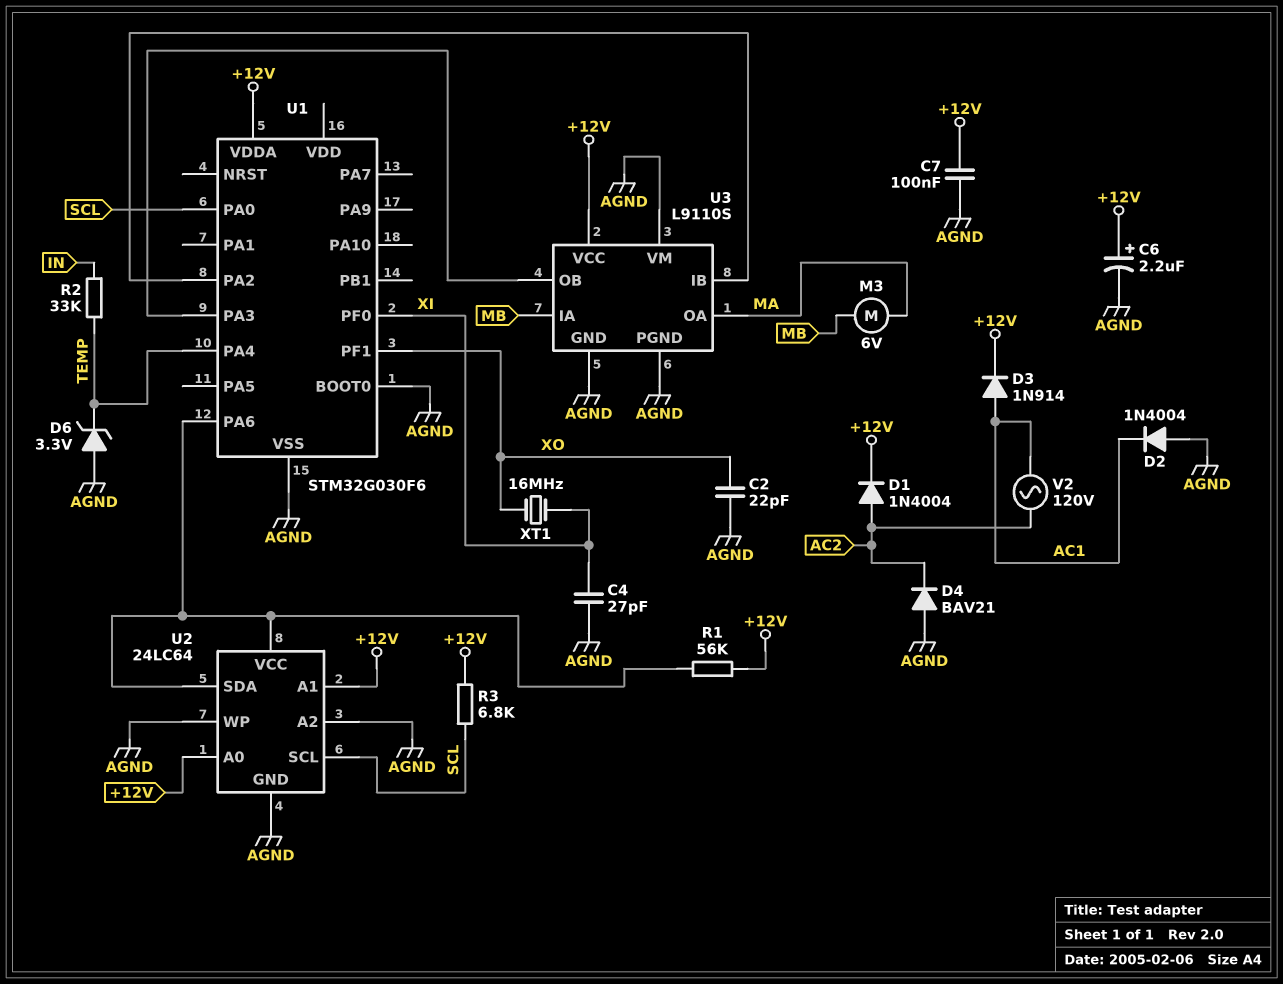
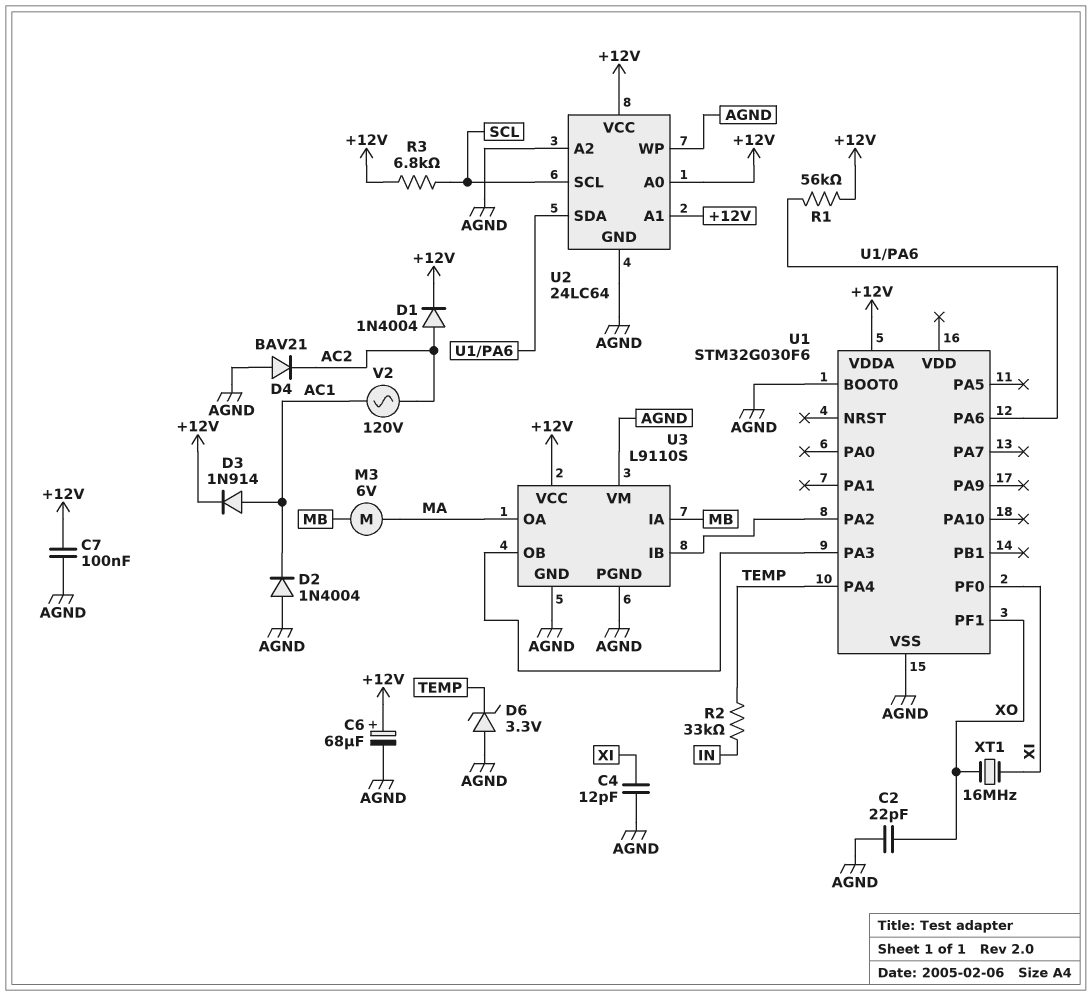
C4: 27pF (AGND, XI) -> 12pF (AGND, XI)
C6: 2.2uF (plus +12V, minus AGND) -> 68uF (plus +12V, minus AGND)
U1 pin PA0: SCL -> none
U2 pin VCC: U1/PA6 -> +12V

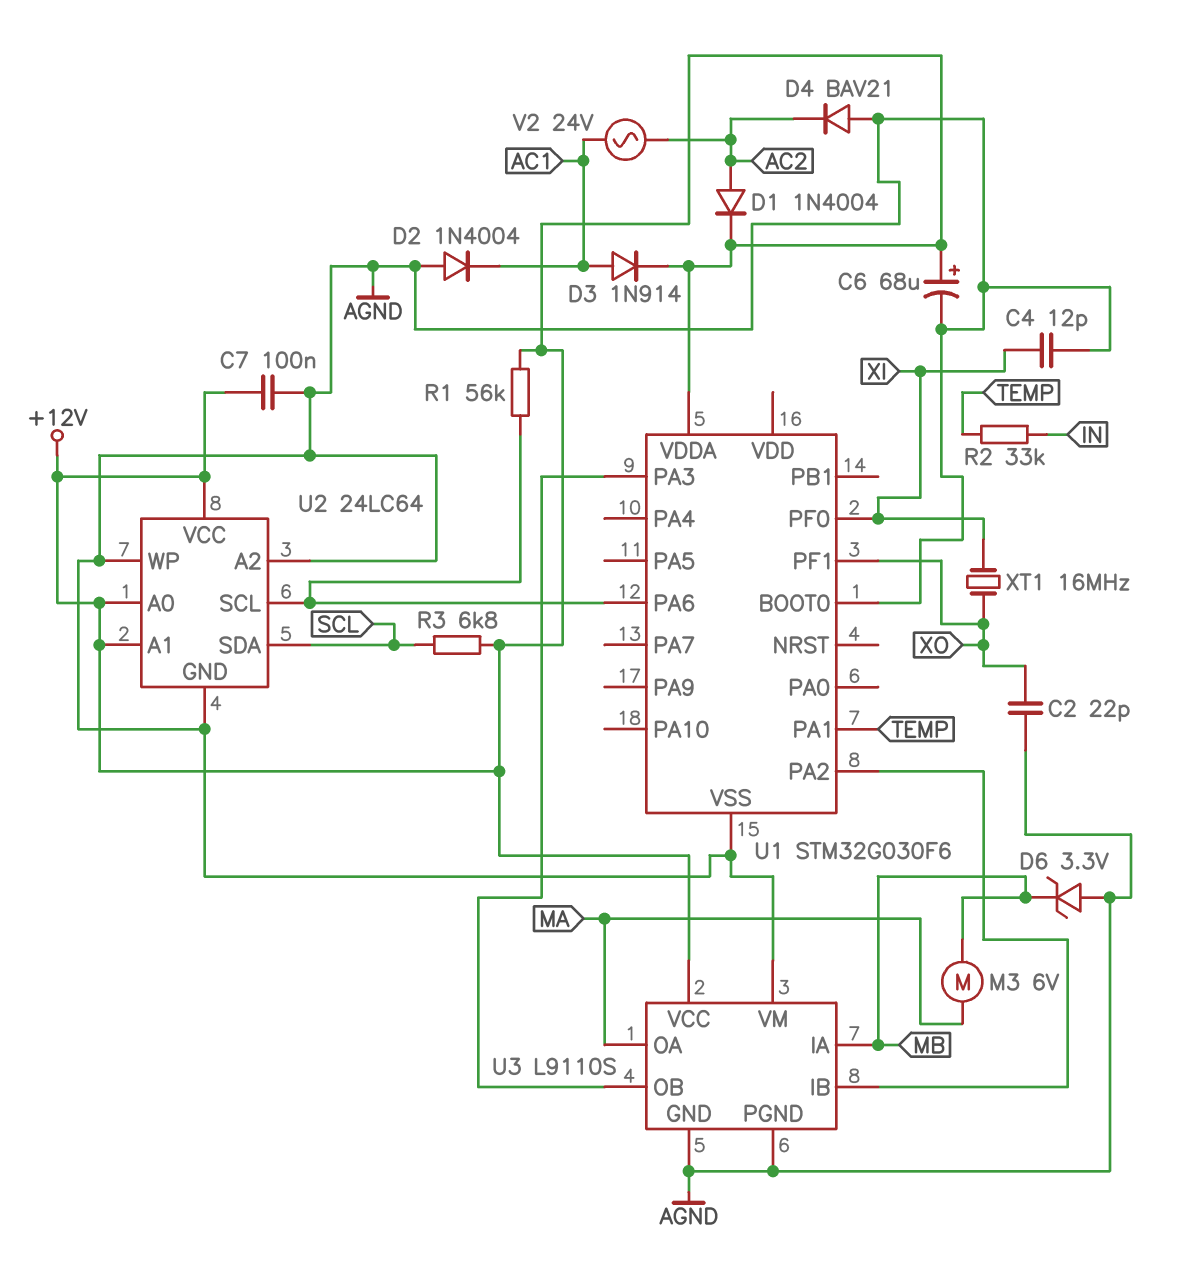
D6: zener 3.3V (A AGND, K TEMP) -> zener 3.3V (A AGND, K MB)
U1 pin PA1: none -> TEMP
U1 pin PA4: TEMP -> none
U2 pin SCL: SCL -> U1/PA6
U2 pin SDA: U1/PA6 -> SCL
V2: AC 120V (AC1, AC2) -> AC 24V (AC1, AC2)

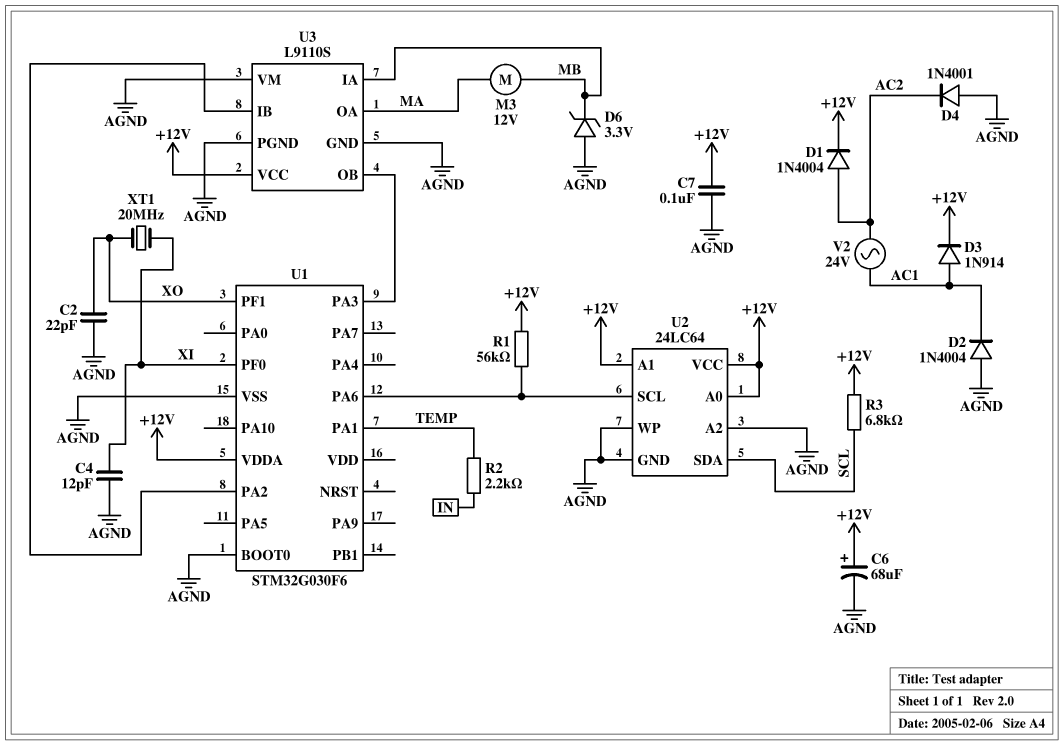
D4: diode BAV21 (A AGND, K AC2) -> diode 1N4001 (A AGND, K AC2)
M3: motor 6V (MA, MB) -> motor 12V (MA, MB)
R2: 33k (IN, TEMP) -> 2.2k (IN, TEMP)
XT1: 16MHz (XI, XO) -> 20MHz (XI, XO)

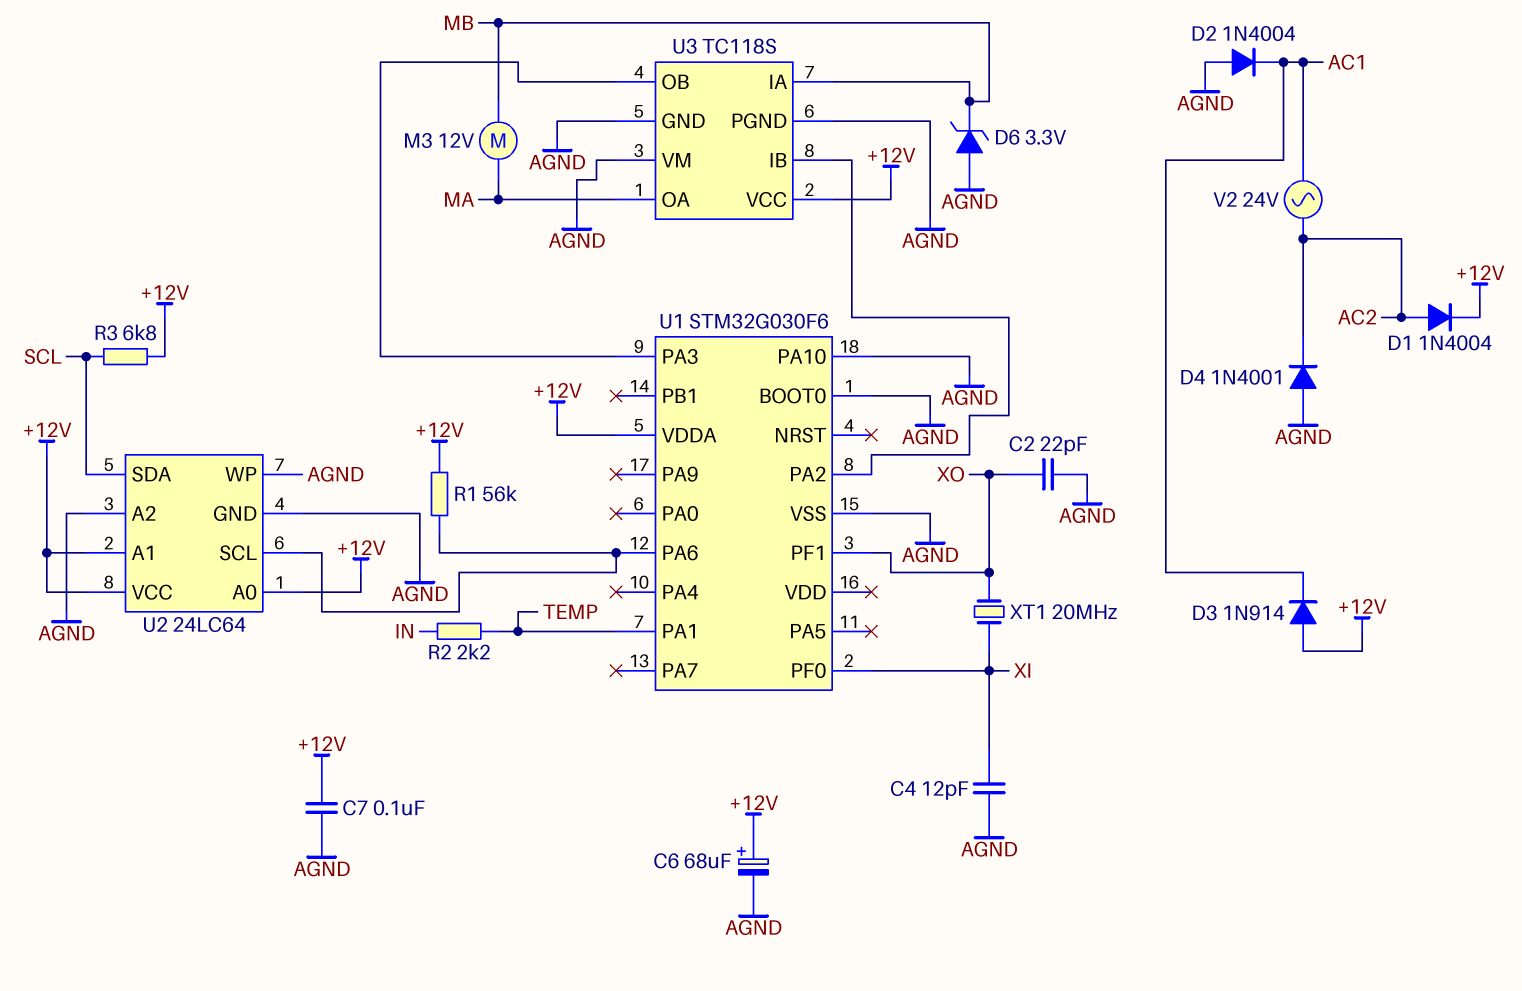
D3: diode 1N914 (A AC1, K +12V) -> diode 1N914 (A +12V, K AC1)
U1 pin PA10: none -> AGND
U3: L9110S -> TC118S

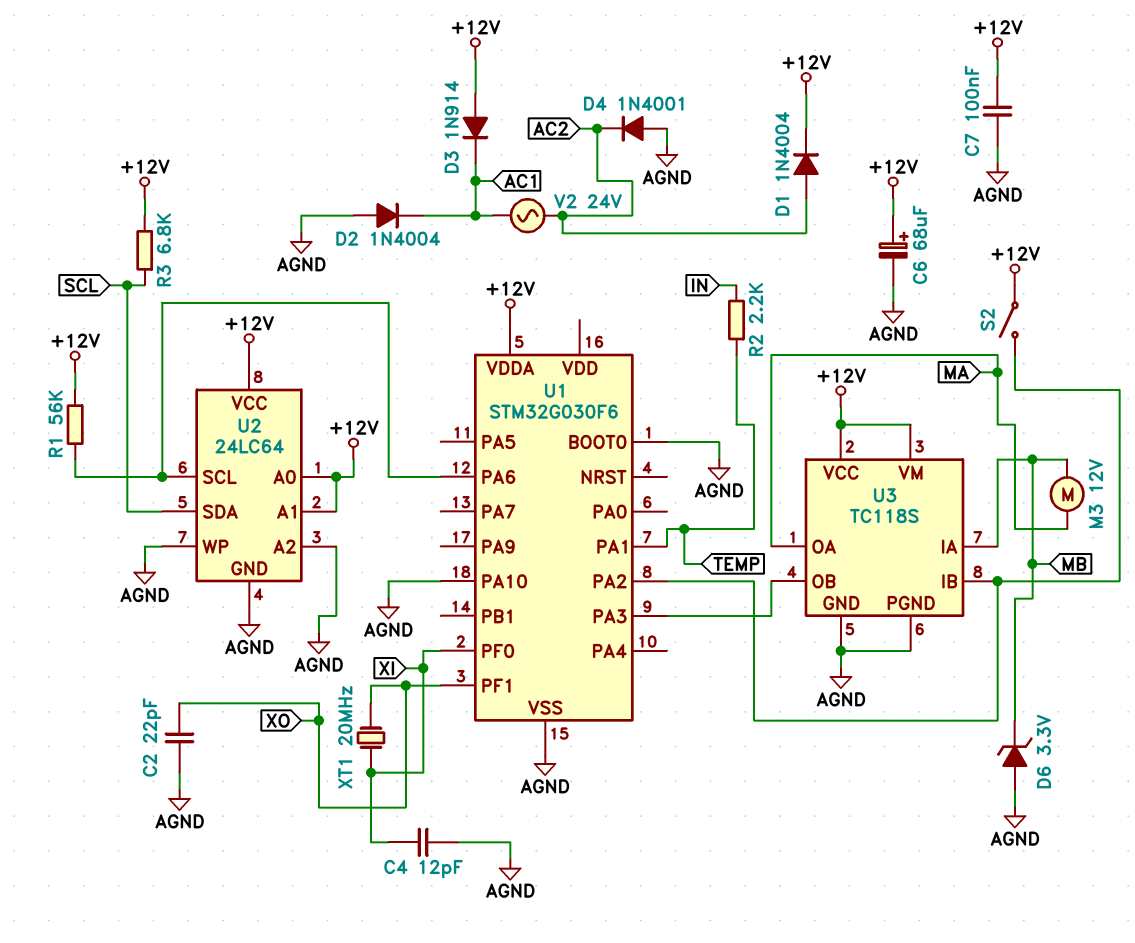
S2: none -> switch (+12V, U1/PA2)
U3 pin VM: AGND -> +12V

